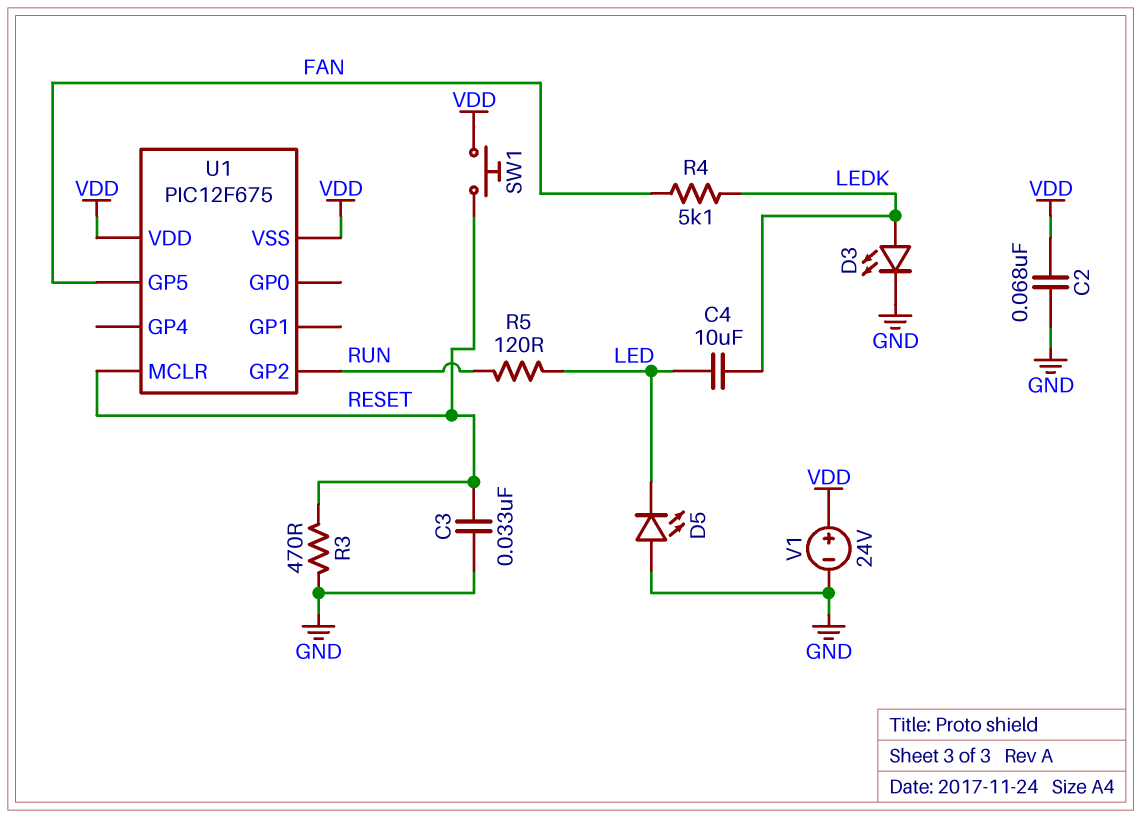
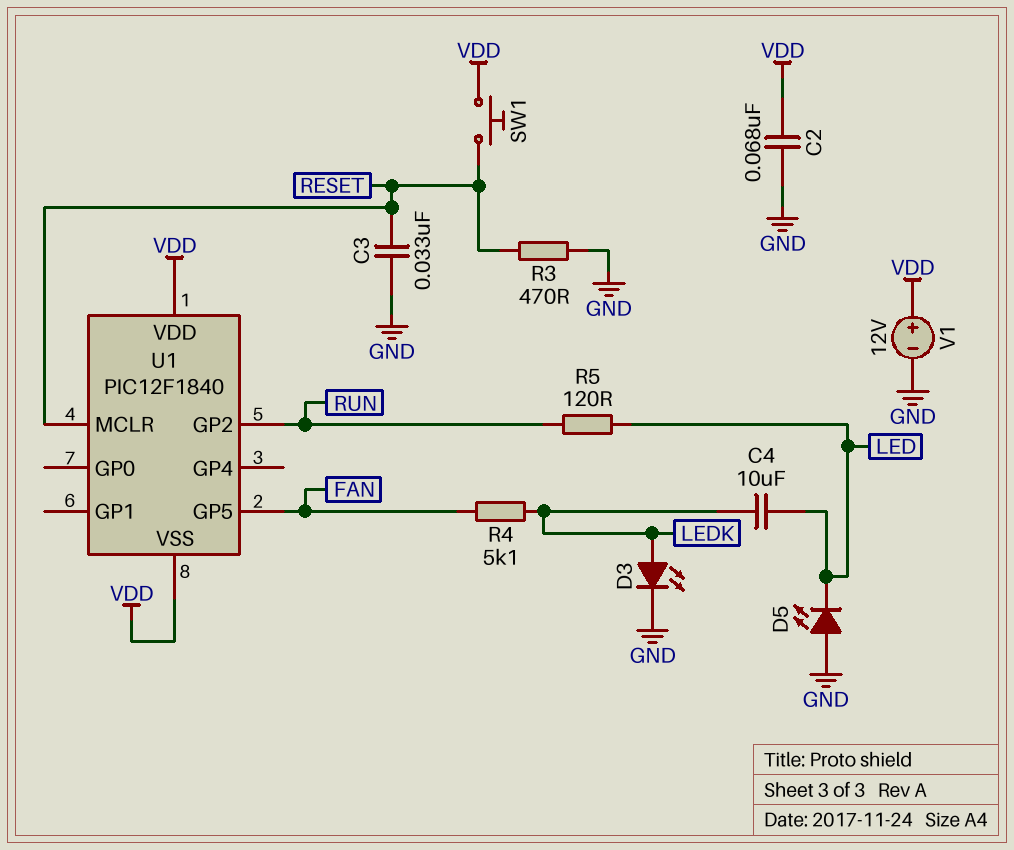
U1: PIC12F675 -> PIC12F1840
V1: 24V (plus VDD, minus GND) -> 12V (plus VDD, minus GND)

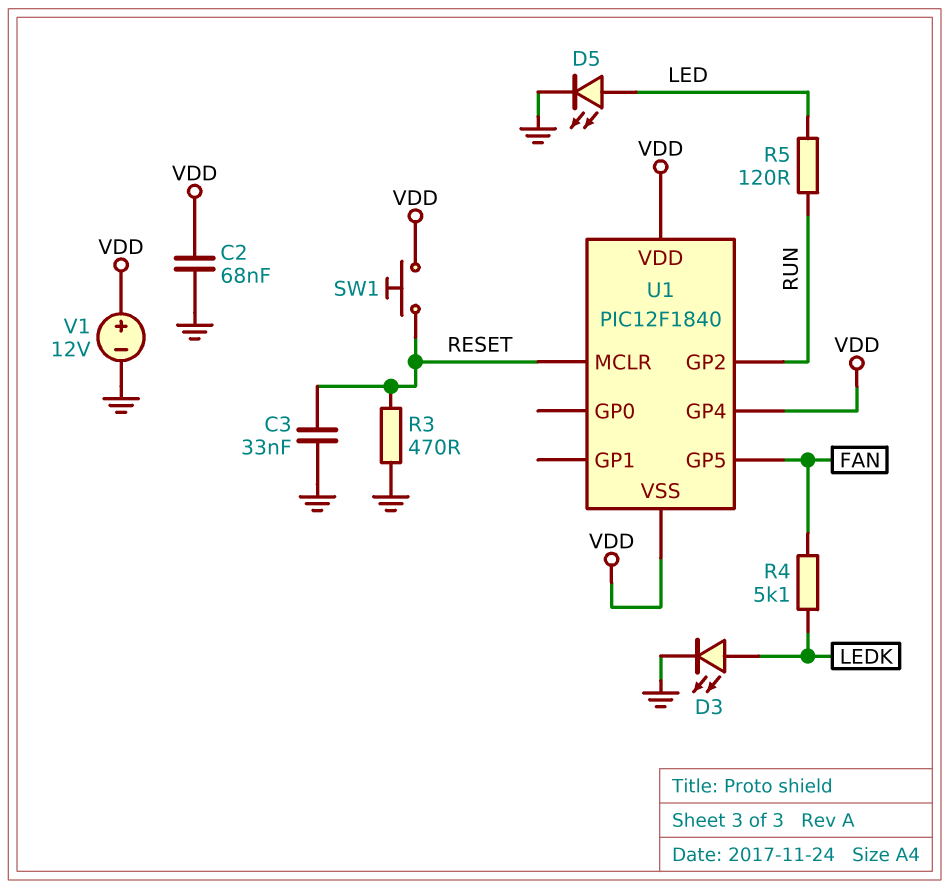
C4: 10uF (LED, LEDK) -> none
D5: LED (A GND, K LED) -> LED (A LED, K GND)
U1 pin GP4: none -> VDD

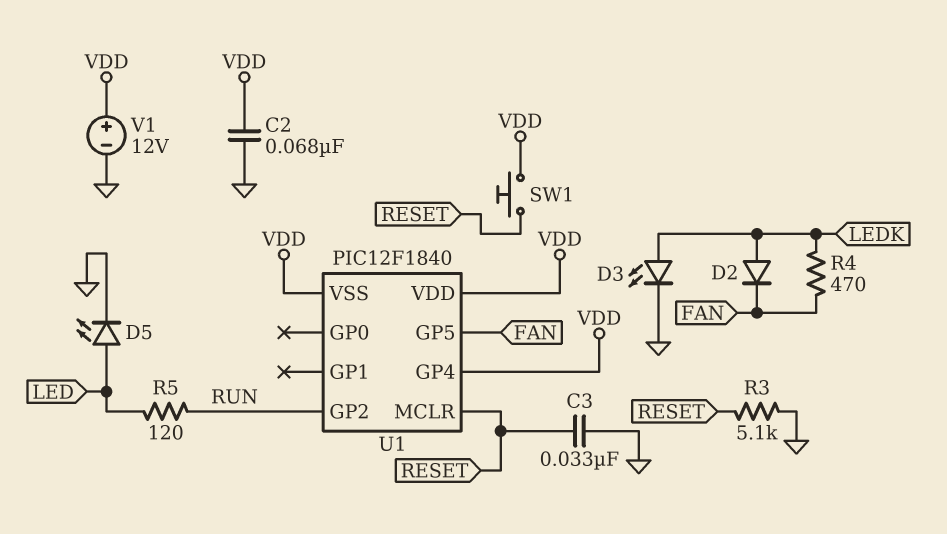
D2: none -> diode (A LEDK, K FAN)
R3: 470 (GND, RESET) -> 5.1k (GND, RESET)
R4: 5.1k (FAN, LEDK) -> 470 (FAN, LEDK)

